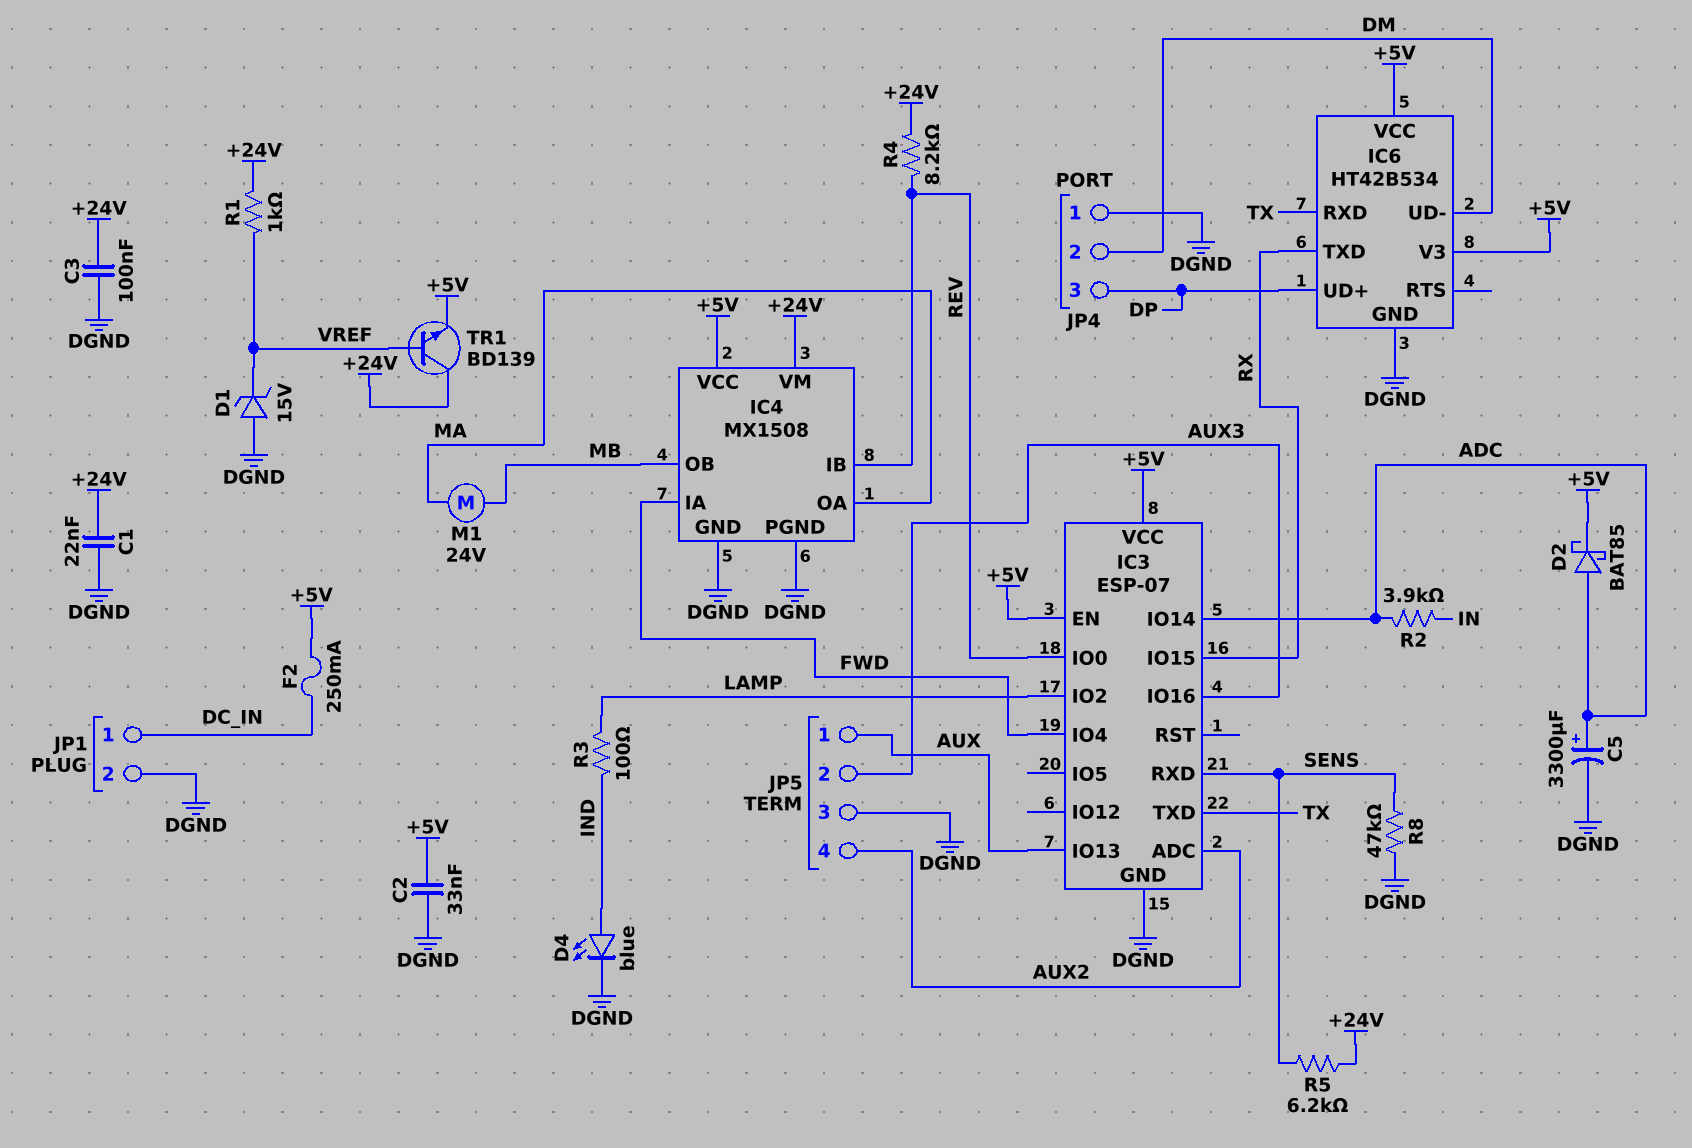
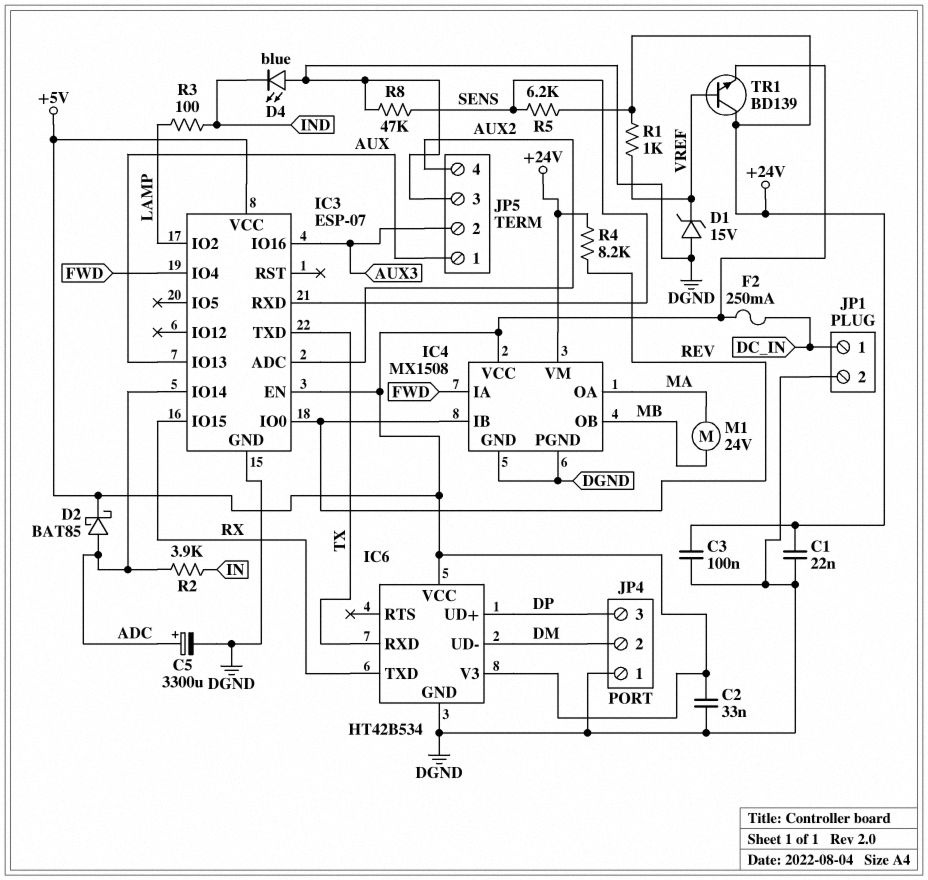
D4: LED blue (A IND, K DGND) -> LED blue (A DGND, K IND)

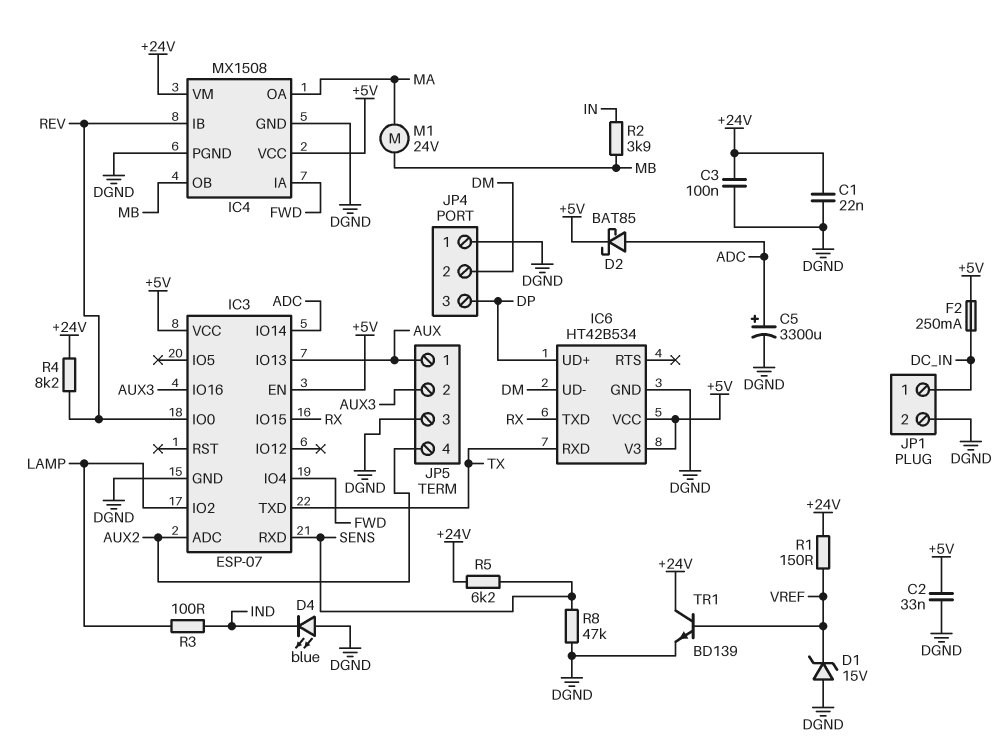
R1: 1k (+24V, VREF) -> 150 (+24V, VREF)
R2: 3.9k (ADC, IN) -> 3.9k (IN, MB)
TR1: NPN BD139 (B VREF, C +24V, E +5V) -> NPN BD139 (B VREF, C +24V, E DGND)

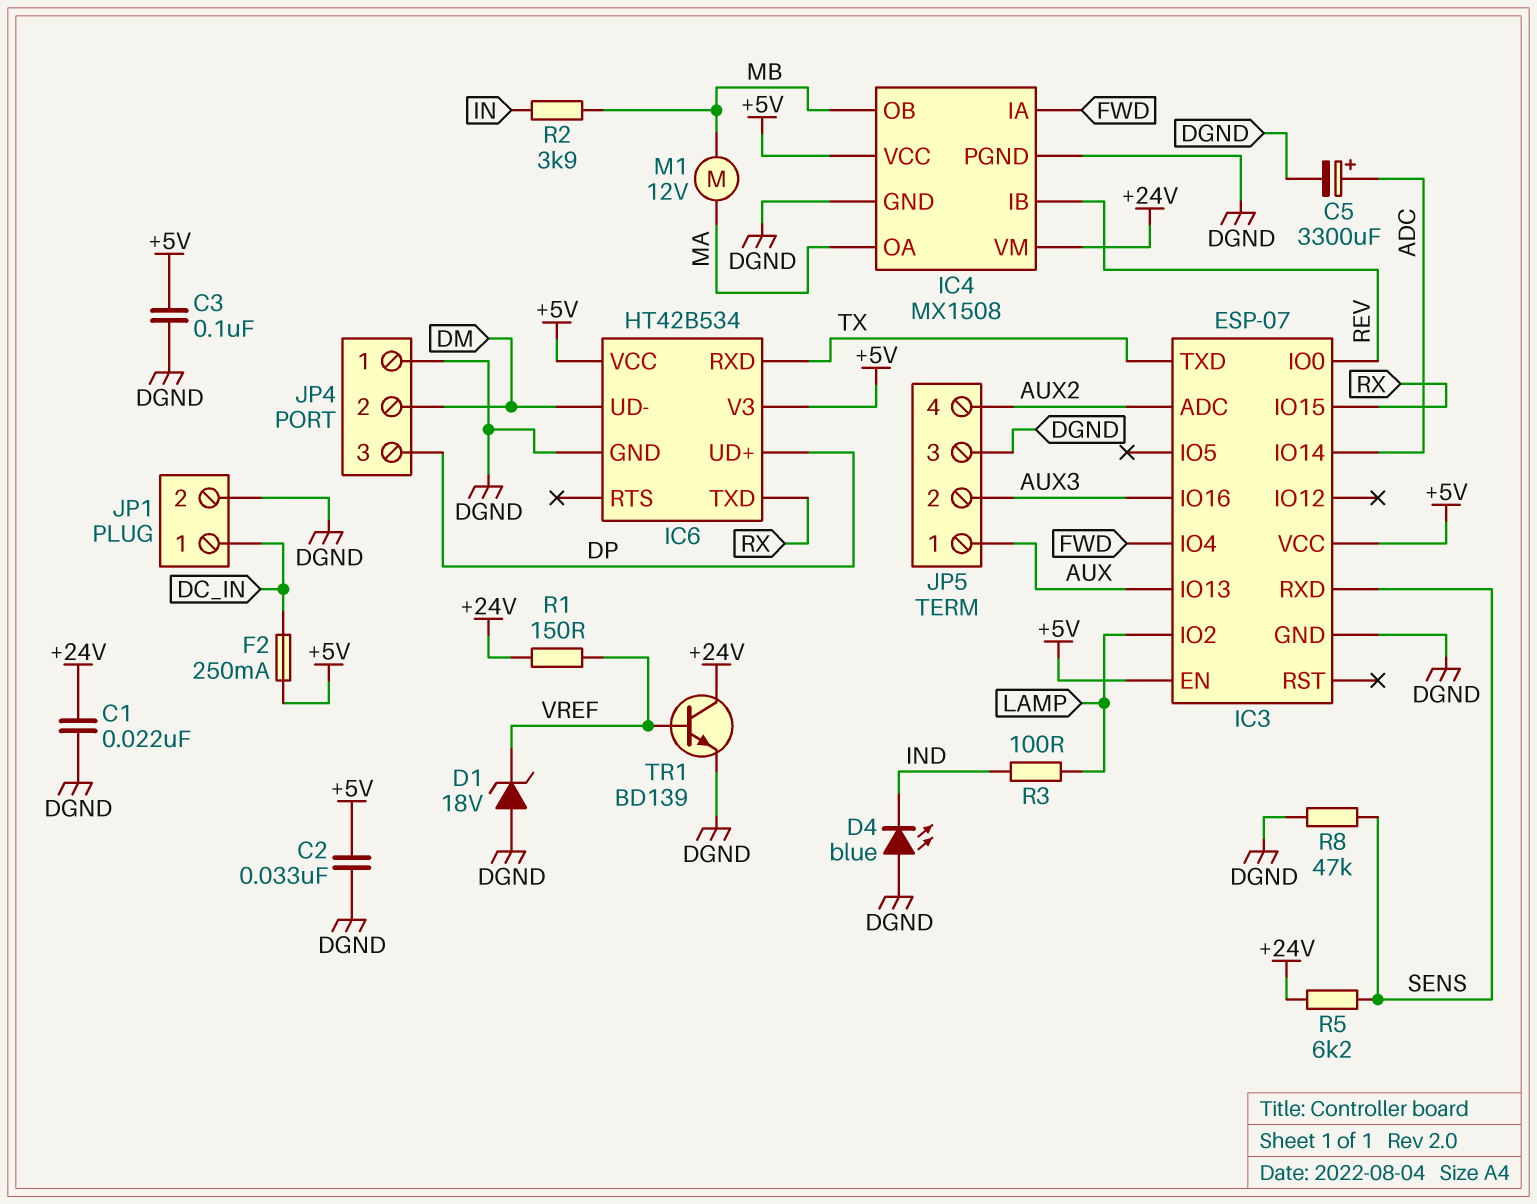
C3: 100nF (+24V, DGND) -> 100nF (+5V, DGND)
D1: zener 15V (A DGND, K VREF) -> zener 18V (A DGND, K VREF)
D2: schottky BAT85 (A ADC, K +5V) -> none
M1: motor 24V (MA, MB) -> motor 12V (MA, MB)
R4: 8.2k (+24V, REV) -> none

